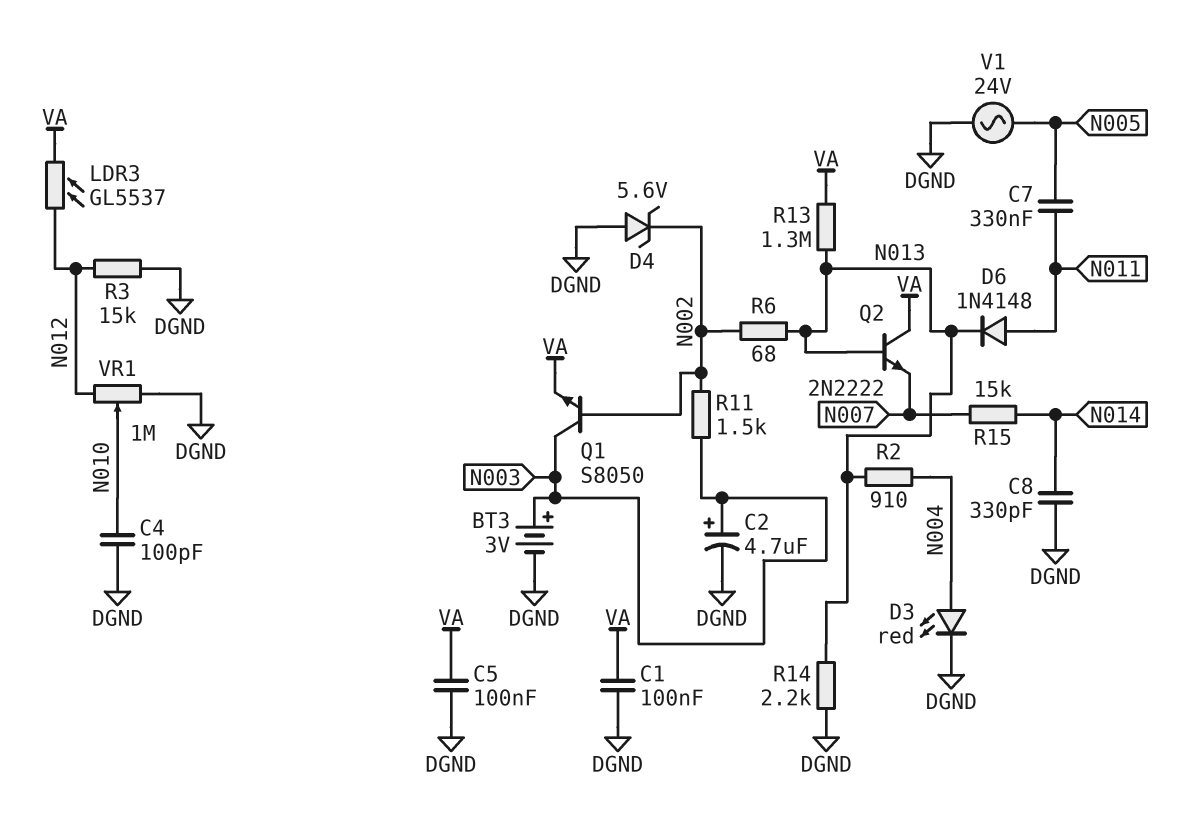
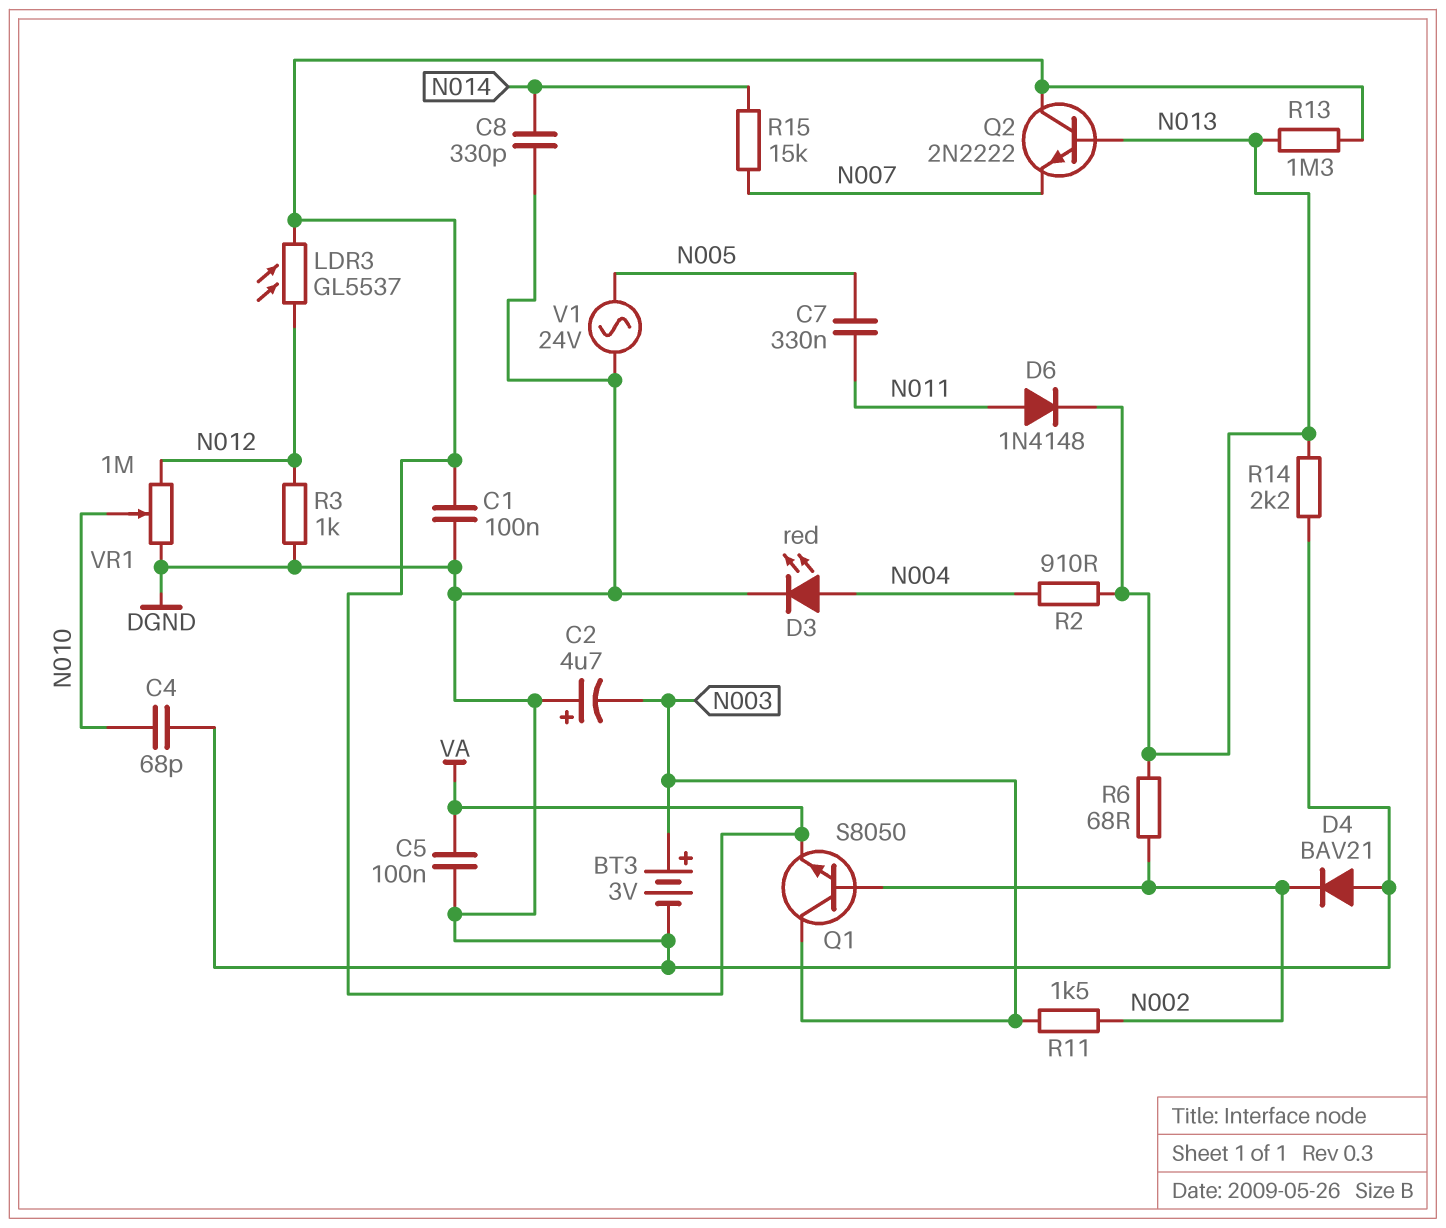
C2: 4.7uF (plus N003, minus DGND) -> 4.7uF (plus DGND, minus N003)
C4: 100pF (DGND, N010) -> 68pF (DGND, N010)
D4: zener 5.6V (A DGND, K N002) -> diode BAV21 (A DGND, K N002)
R3: 15k (DGND, N012) -> 1k (DGND, N012)

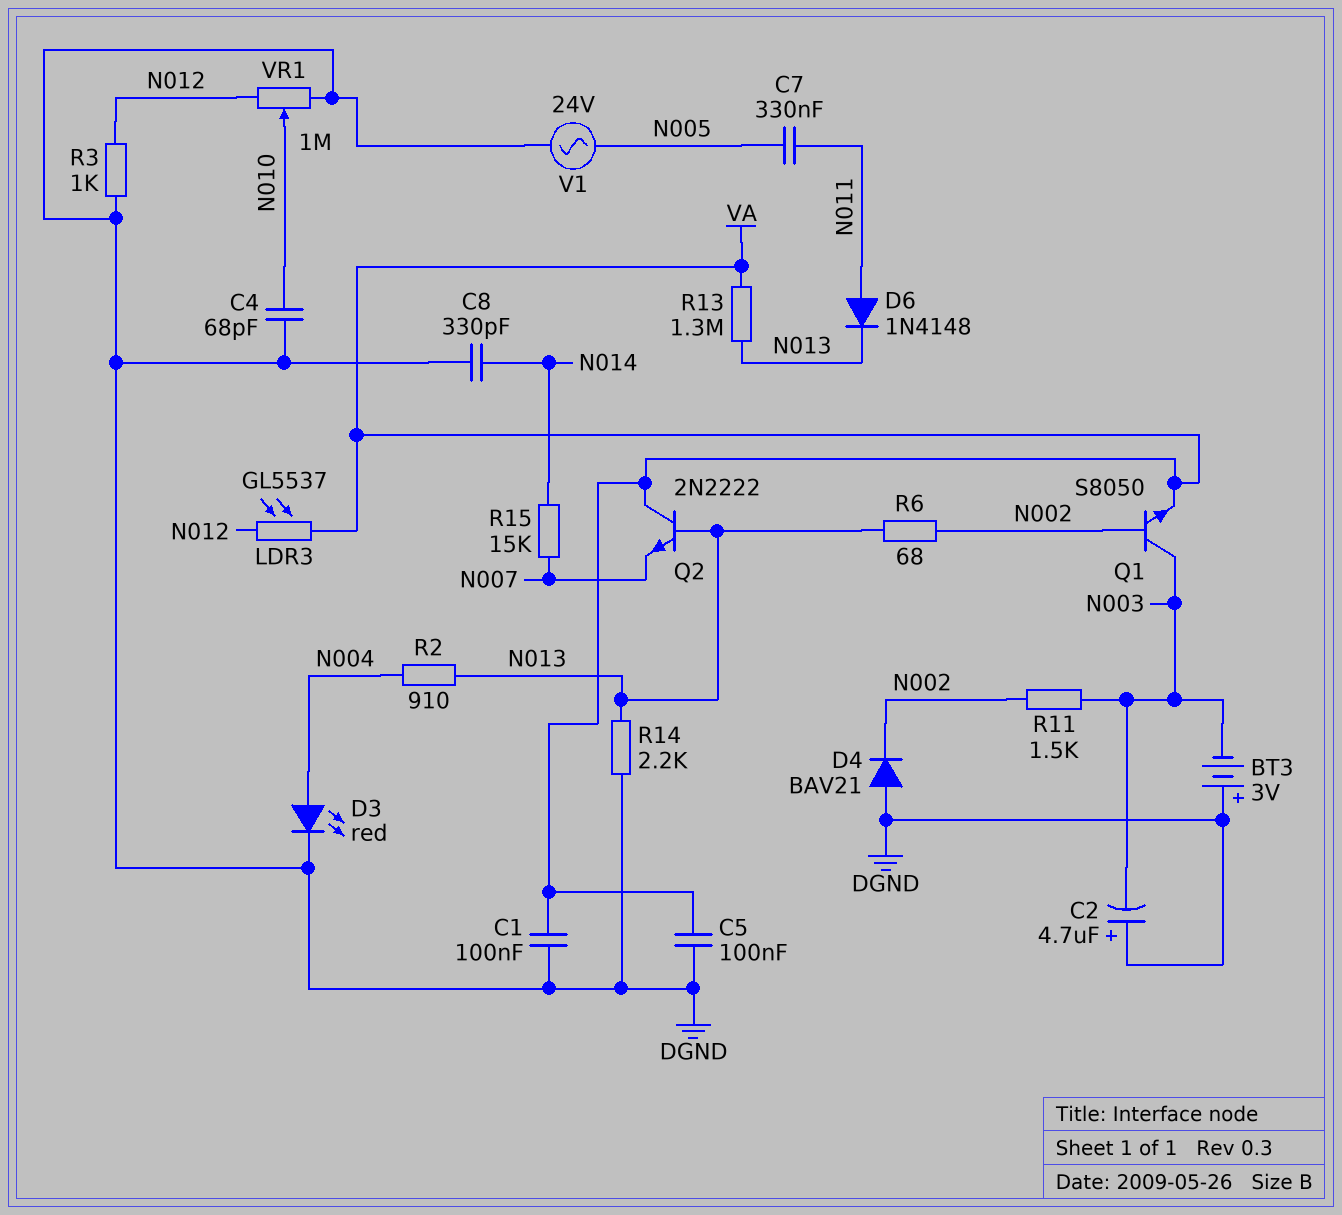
BT3: 3V (plus N003, minus DGND) -> 3V (plus DGND, minus N003)

